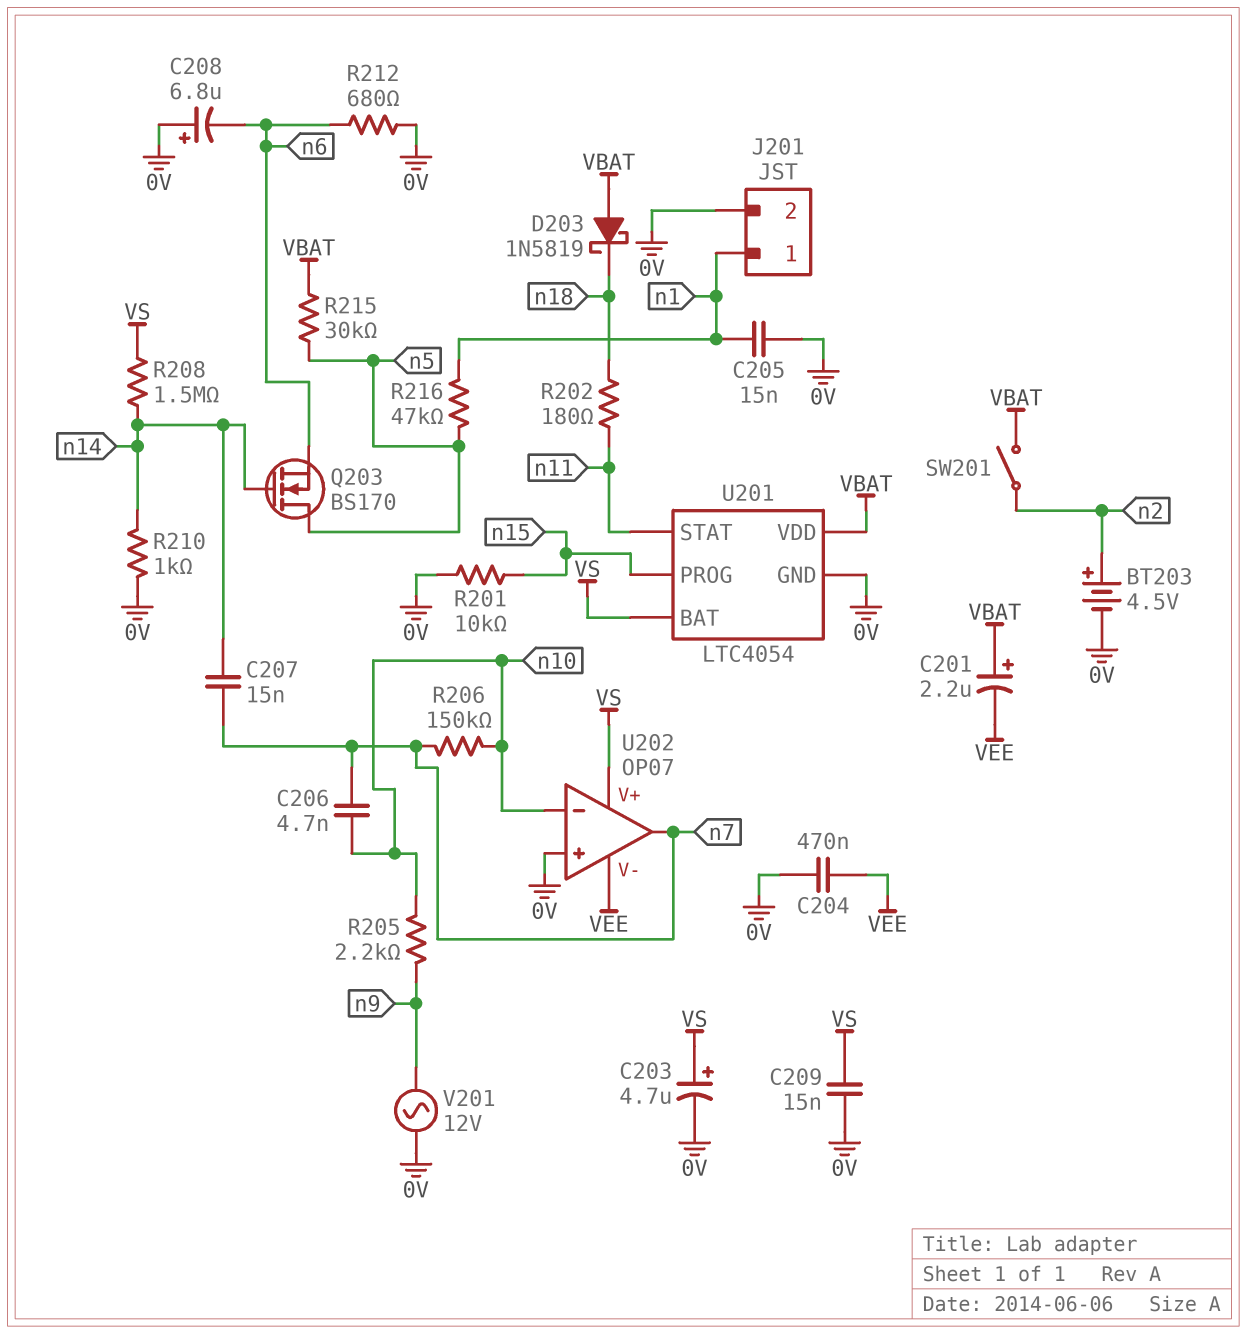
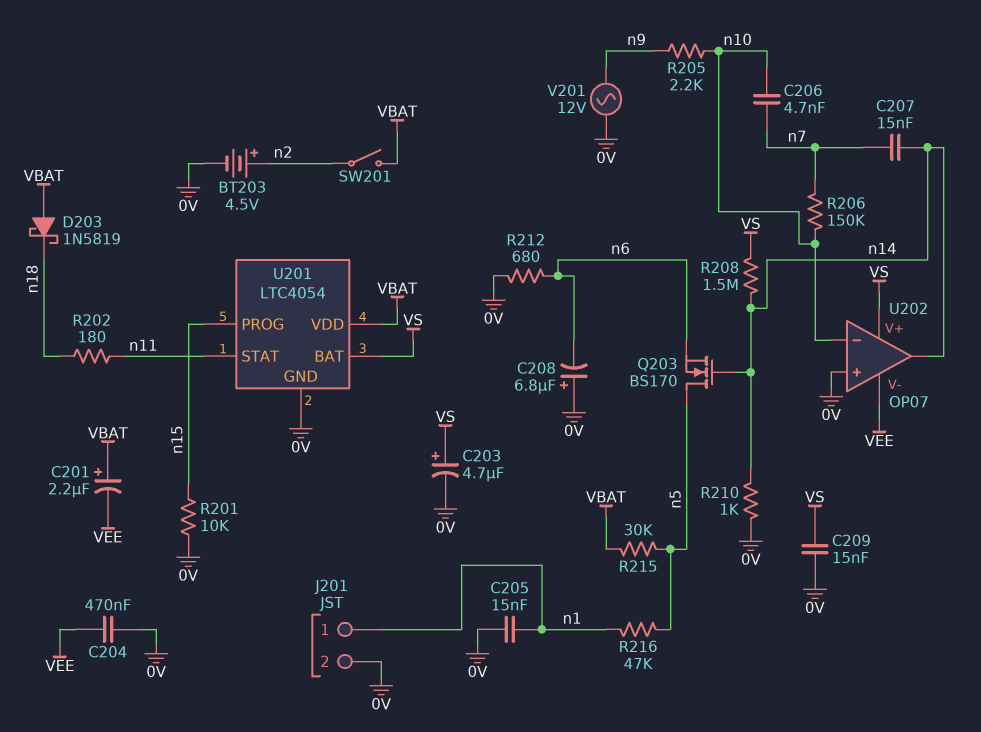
U202 pin out: n7 -> n14

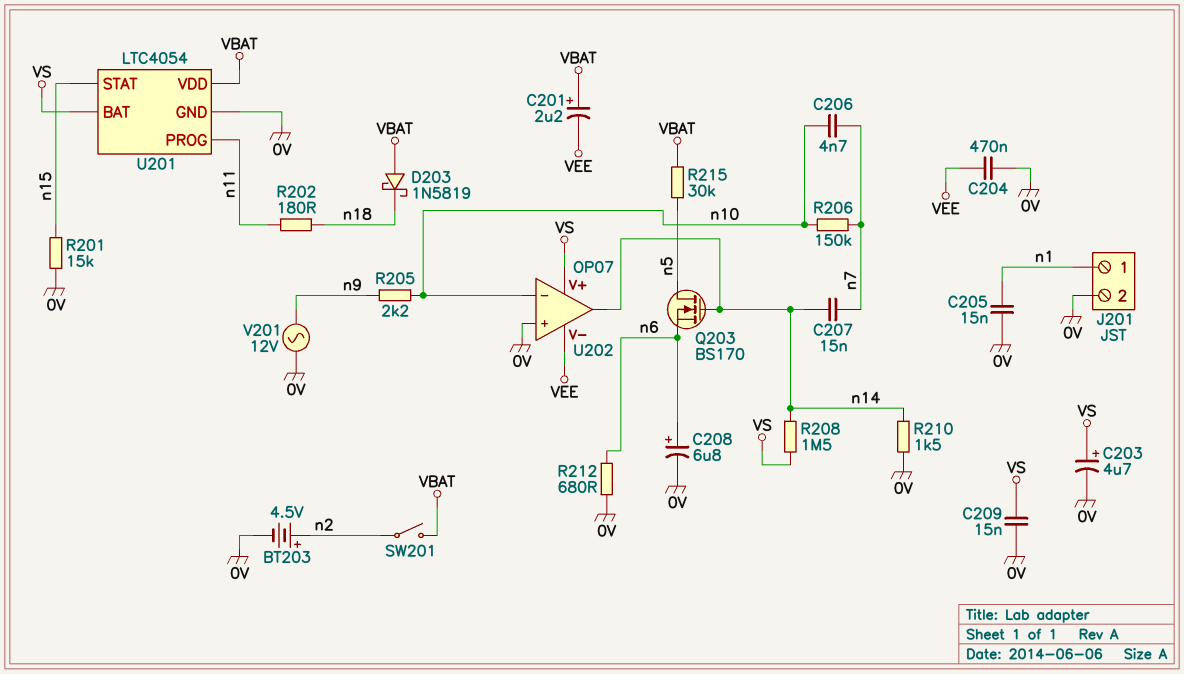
C208: 6.8uF (plus 0V, minus n6) -> 6.8uF (plus n6, minus 0V)
R201: 10k (0V, n15) -> 15k (0V, n15)
R210: 1k (0V, n14) -> 1.5k (0V, n14)
R216: 47k (n1, n5) -> none
U201 pin PROG: n15 -> n11
U201 pin STAT: n11 -> n15

